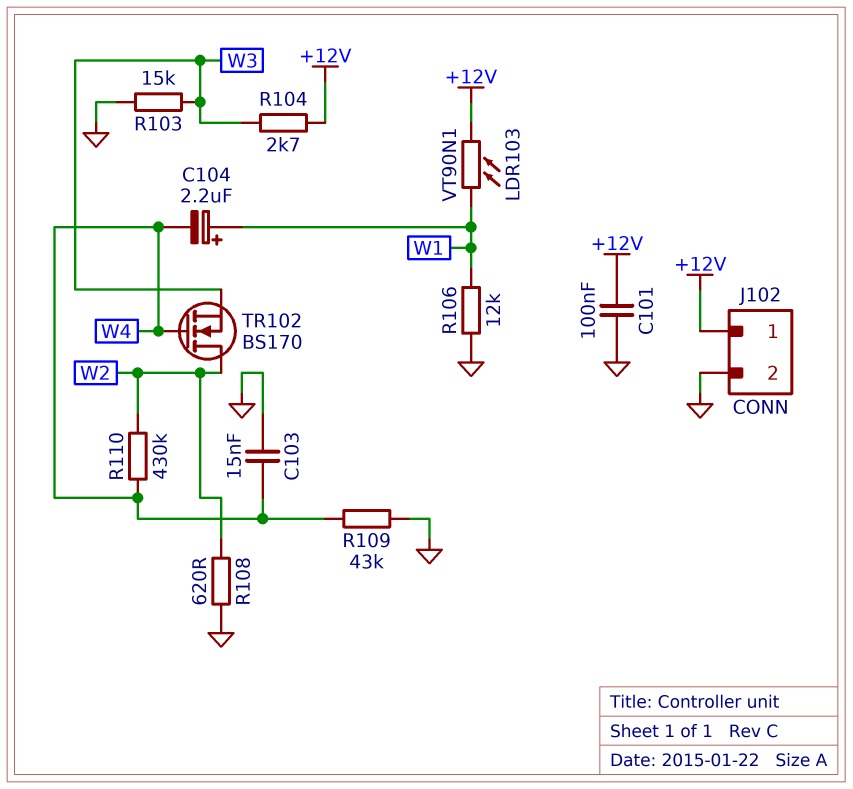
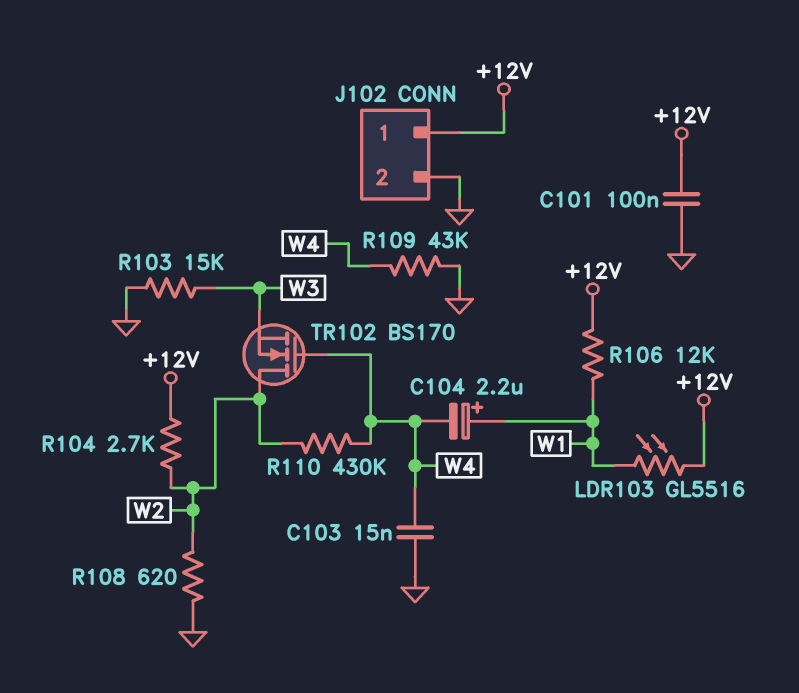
LDR103: VT90N1 (+12V, W1) -> GL5516 (+12V, W1)
R104: 2.7k (+12V, W3) -> 2.7k (+12V, W2)
R106: 12k (GND, W1) -> 12k (+12V, W1)

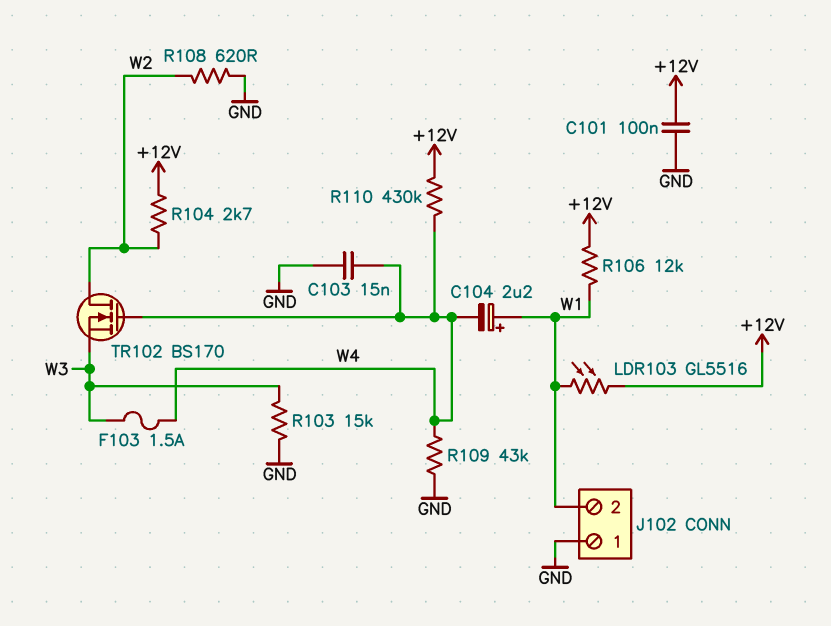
F103: none -> 1.5A (W3, W4)
J102 pin 1: +12V -> GND
J102 pin 2: GND -> W1
R110: 430k (W2, W4) -> 430k (+12V, W4)

